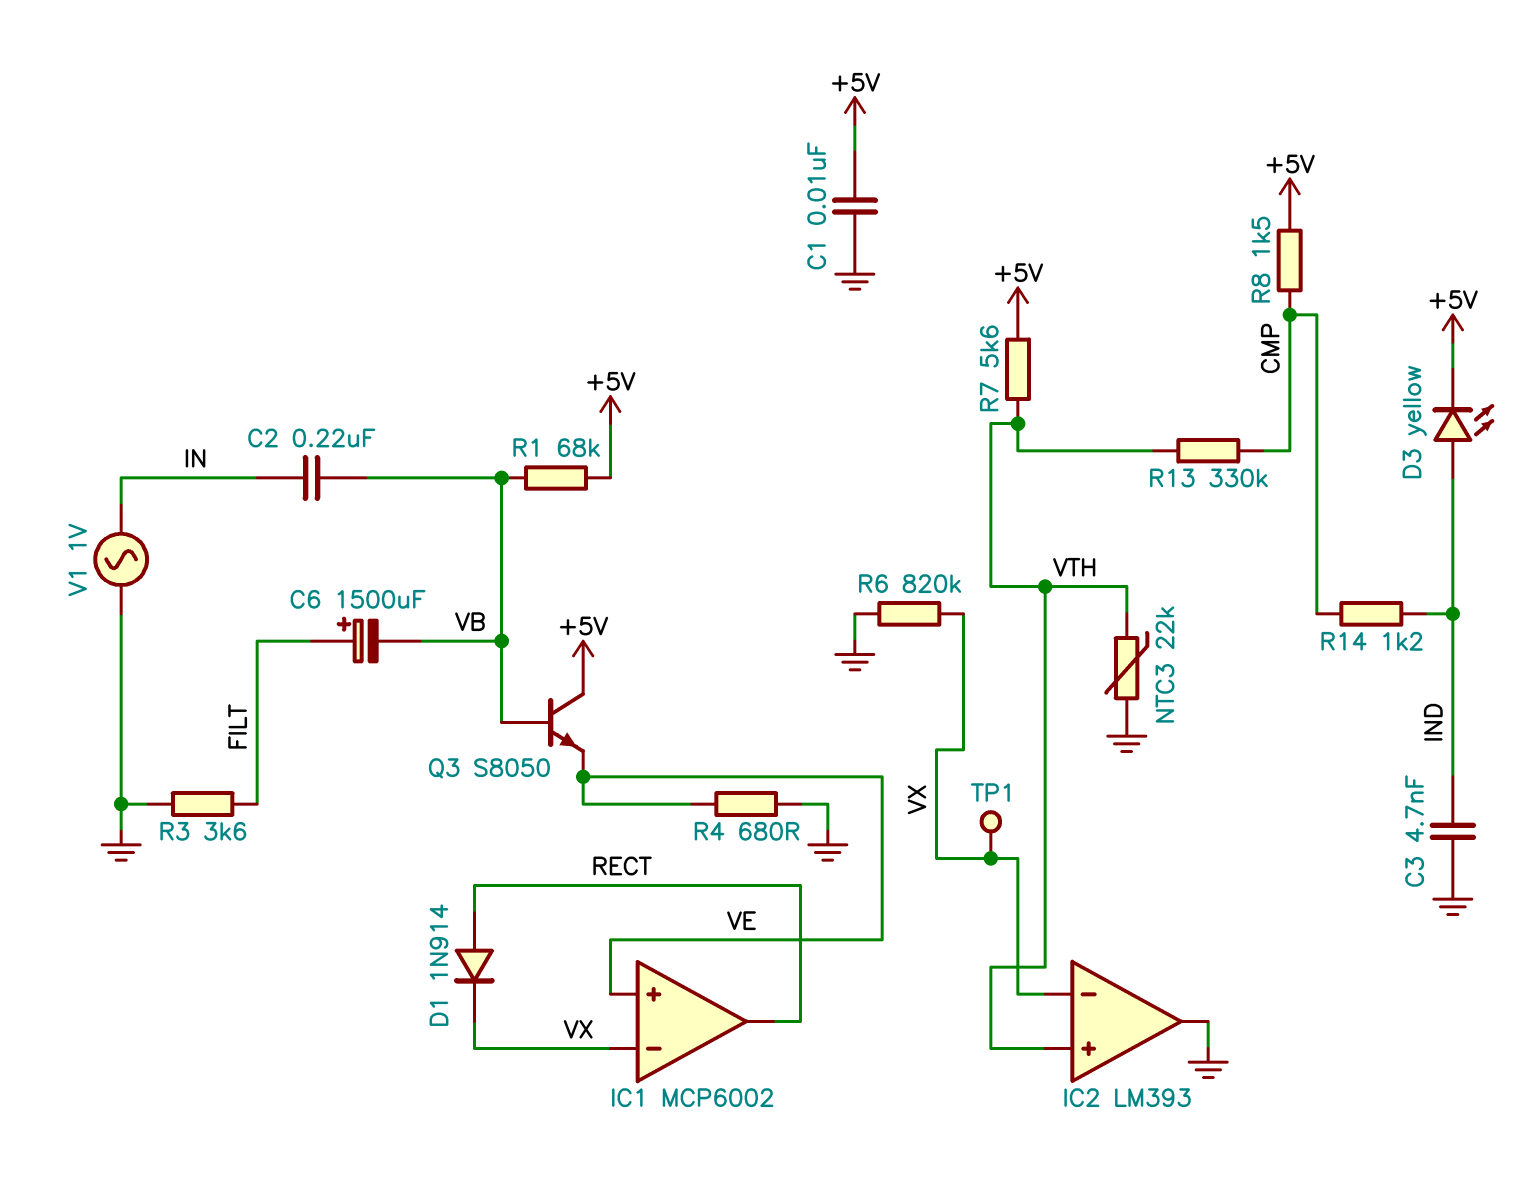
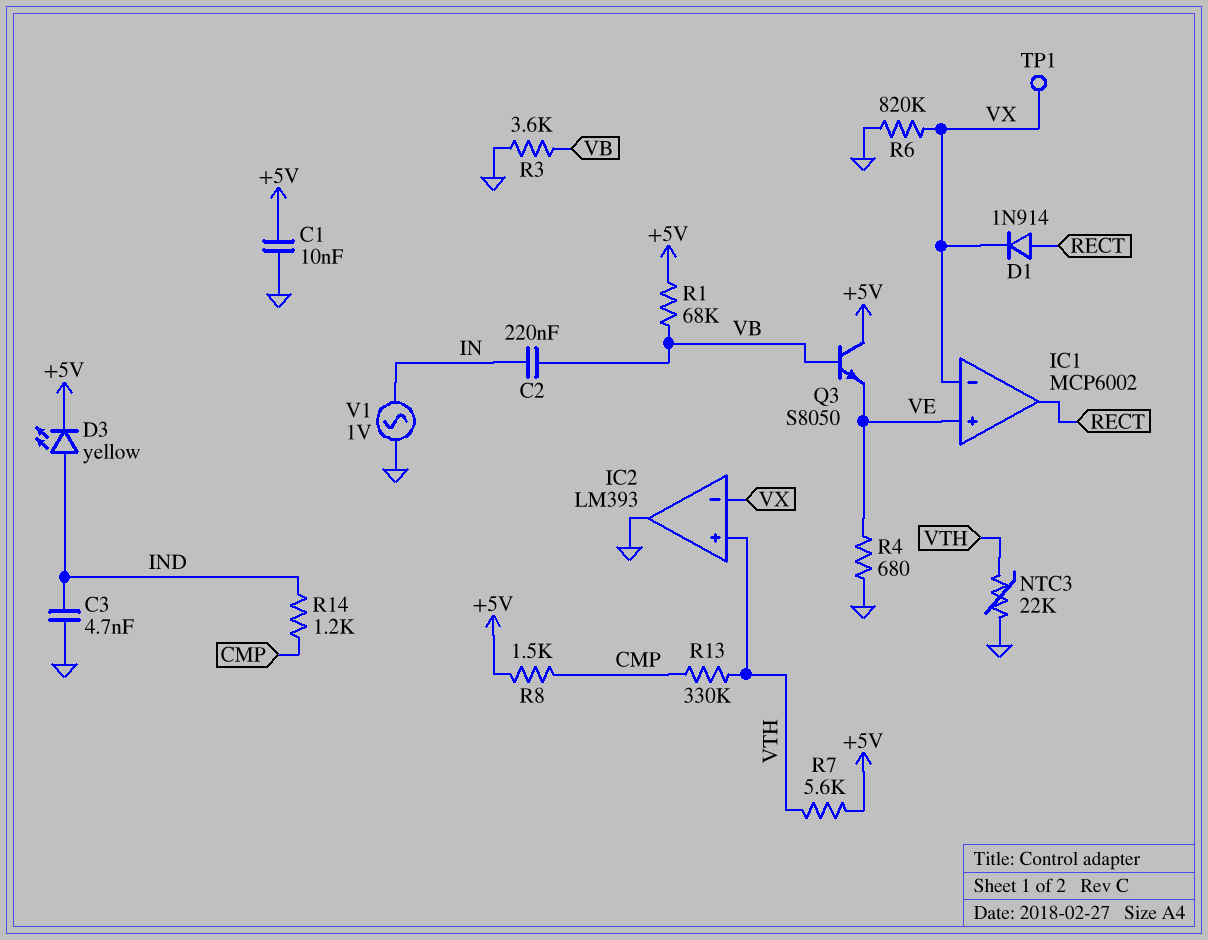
C6: 1500uF (plus FILT, minus VB) -> none
R3: 3.6k (FILT, GND) -> 3.6k (GND, VB)

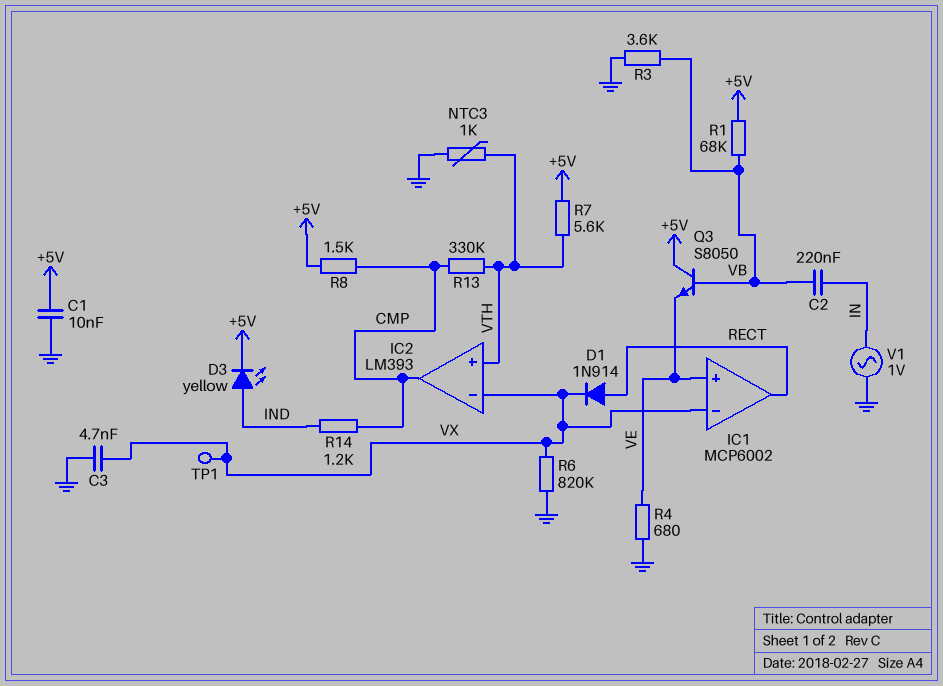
C3: 4.7nF (GND, IND) -> 4.7nF (GND, VX)
IC2 pin out: GND -> CMP
NTC3: 22k (GND, VTH) -> 1k (GND, VTH)

